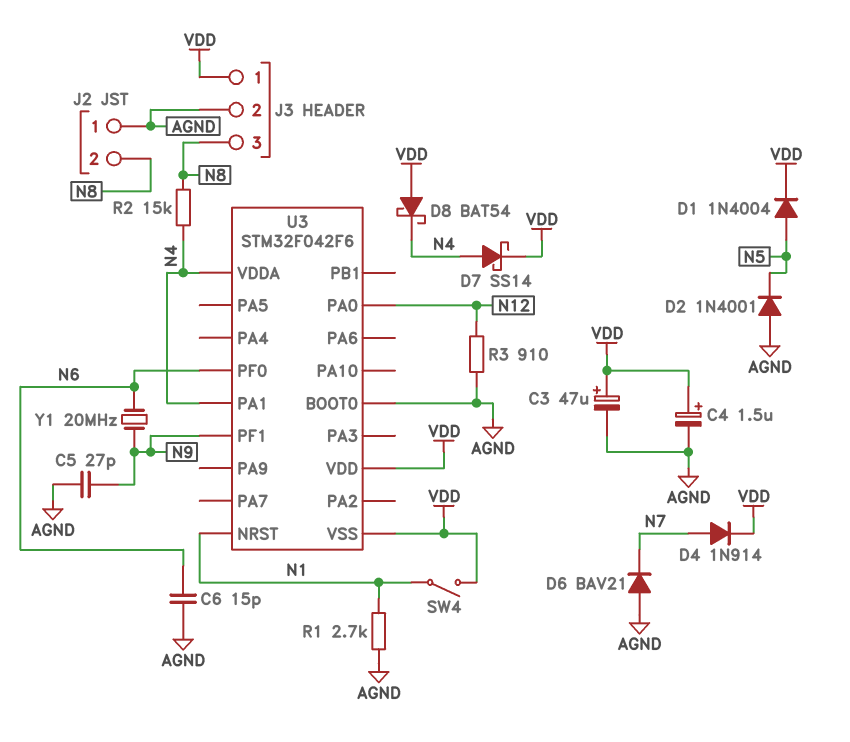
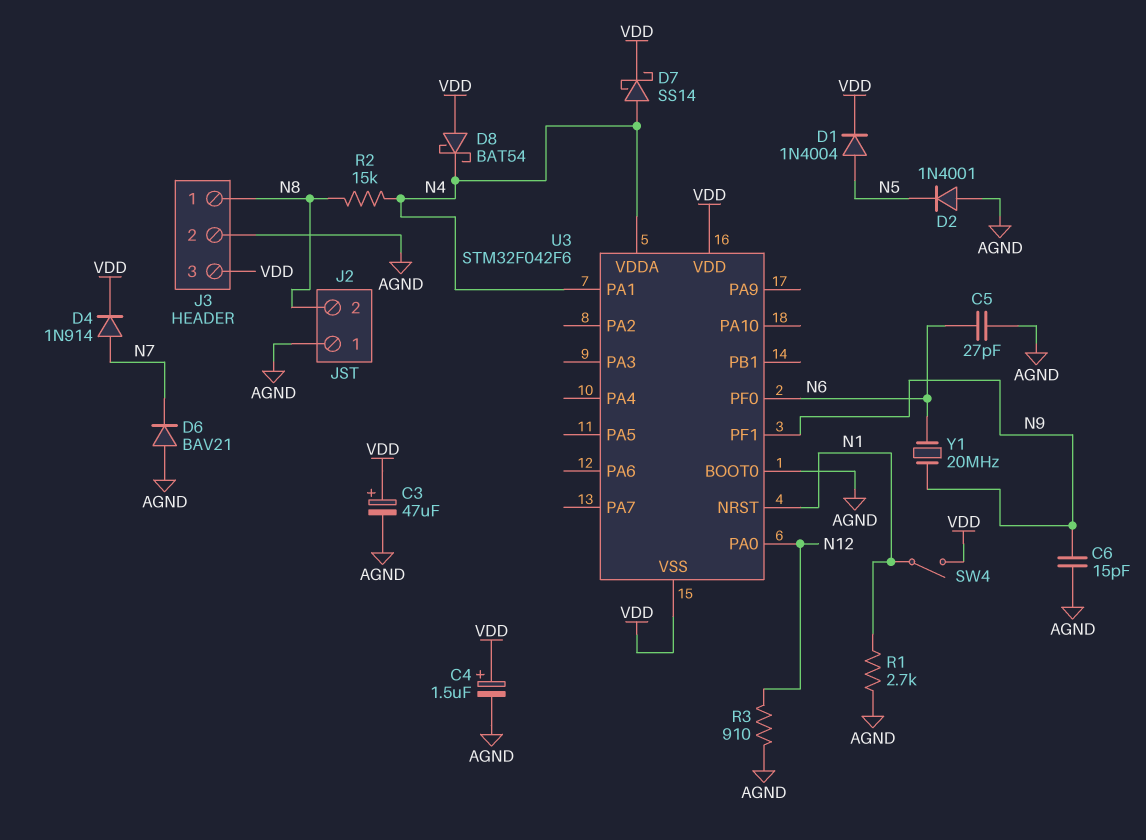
C5: 27pF (AGND, N9) -> 27pF (AGND, N6)
C6: 15pF (AGND, N6) -> 15pF (AGND, N9)
J3 pin 1: VDD -> N8
J3 pin 3: N8 -> VDD

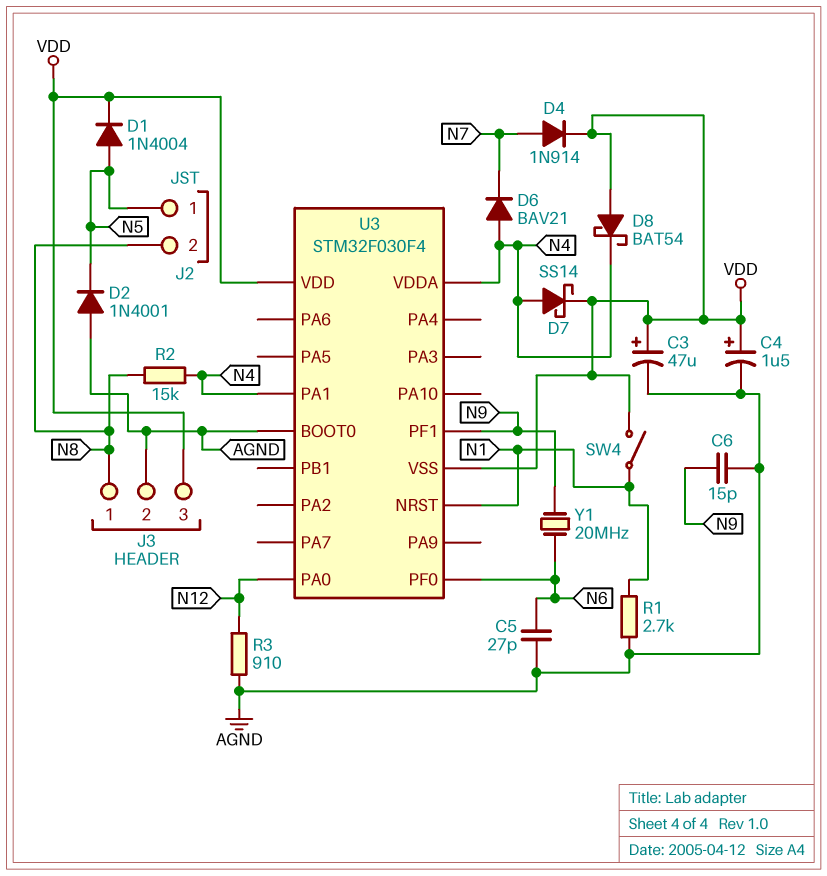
D6: diode BAV21 (A AGND, K N7) -> diode BAV21 (A N4, K N7)
J2 pin 1: AGND -> N5
U3: STM32F042F6 -> STM32F030F4

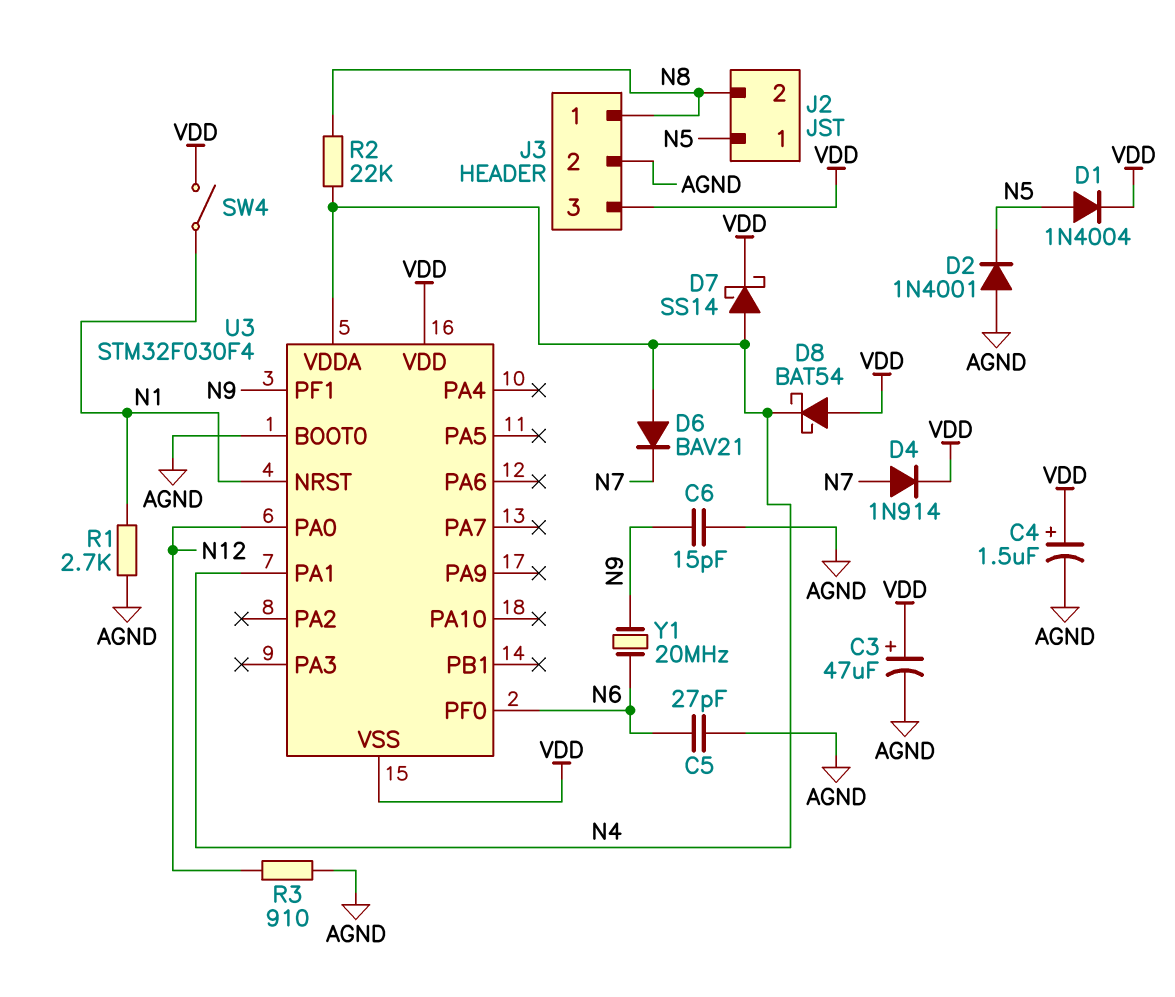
R2: 15k (N4, N8) -> 22k (N4, N8)

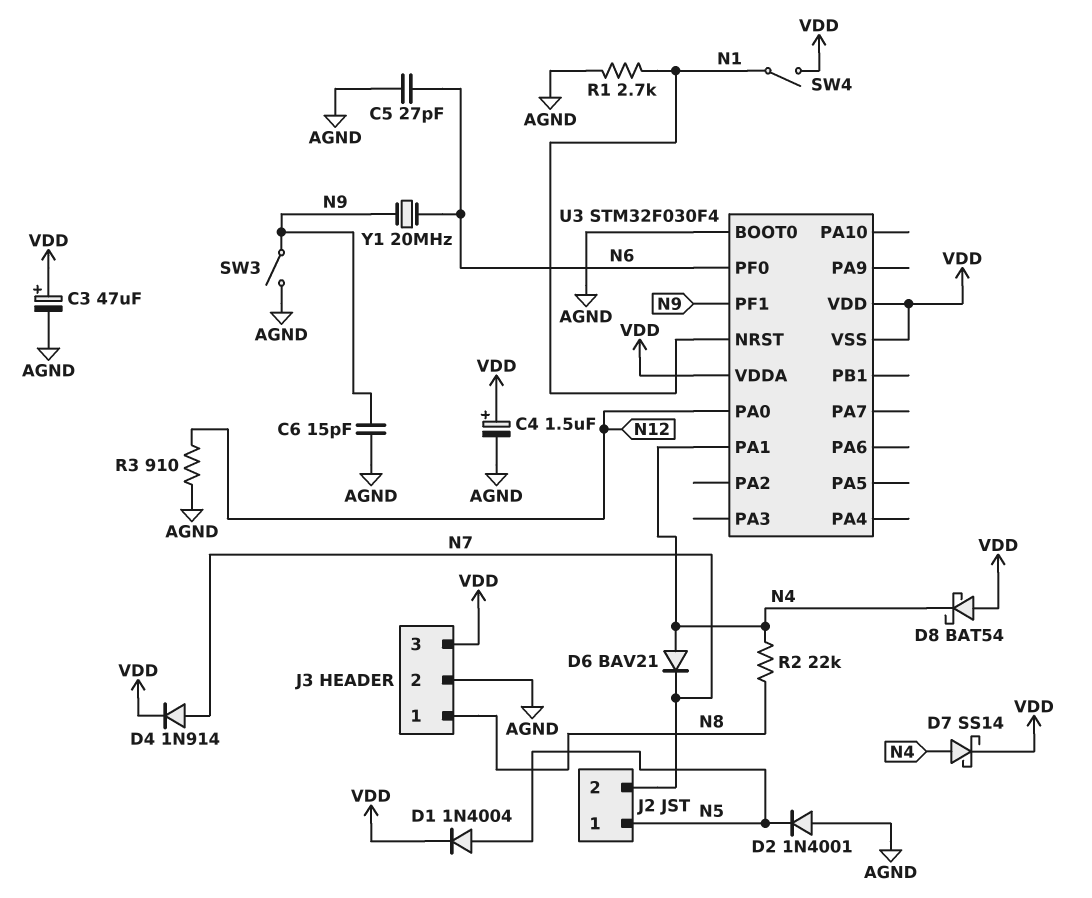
J2 pin 2: N8 -> N7
SW3: none -> switch (AGND, N9)
U3 pin VDDA: N4 -> VDD

